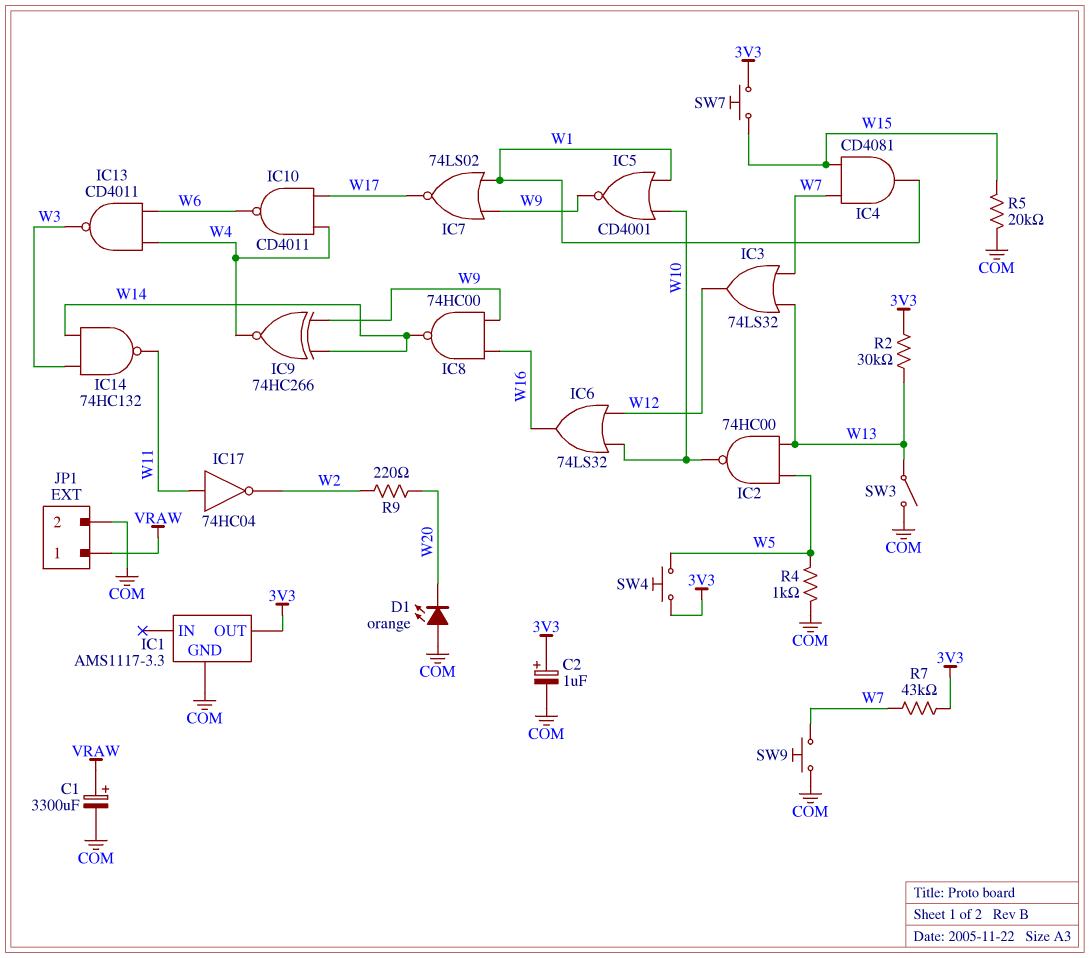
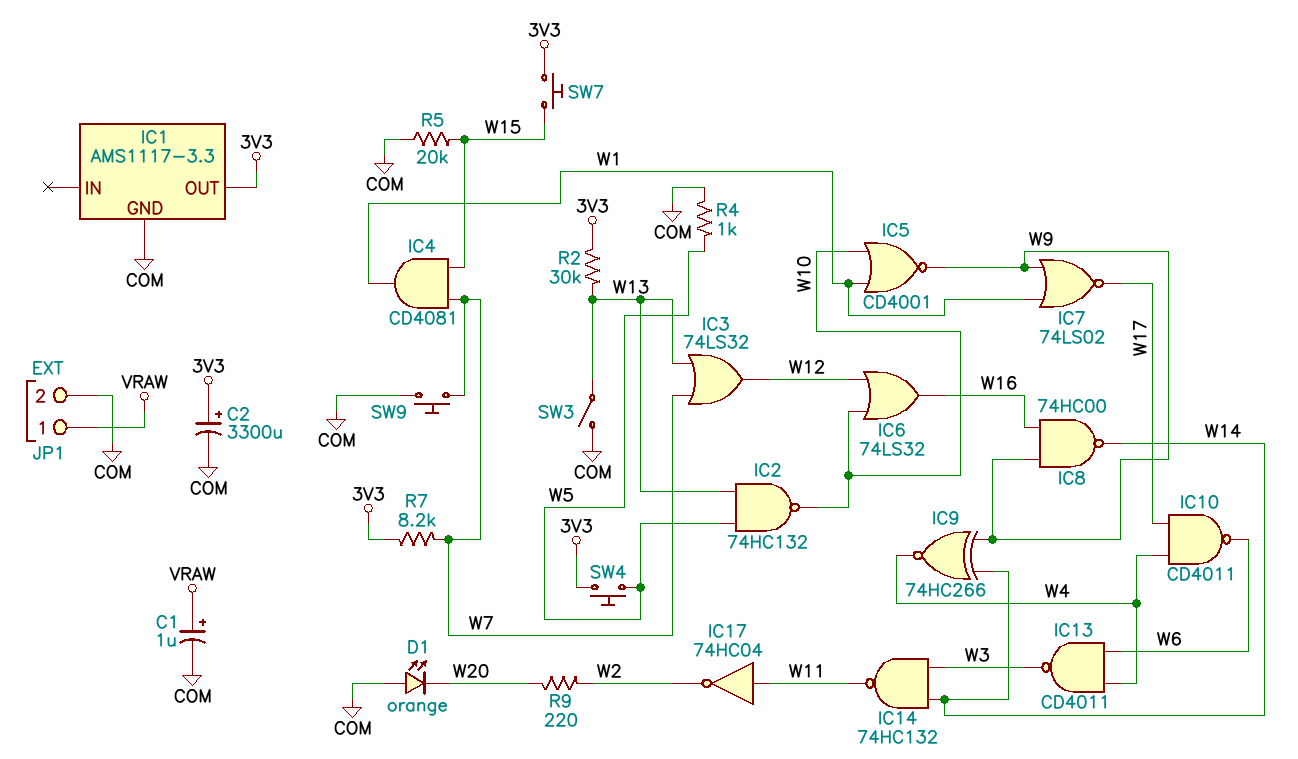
C1: 3300uF (plus VRAW, minus COM) -> 1uF (plus VRAW, minus COM)
C2: 1uF (plus 3V3, minus COM) -> 3300uF (plus 3V3, minus COM)
IC2: NAND 74HC00 (in W5, in W13, out W10) -> NAND 74HC132 (in W5, in W13, out W10)
R7: 43k (3V3, W7) -> 8.2k (3V3, W7)

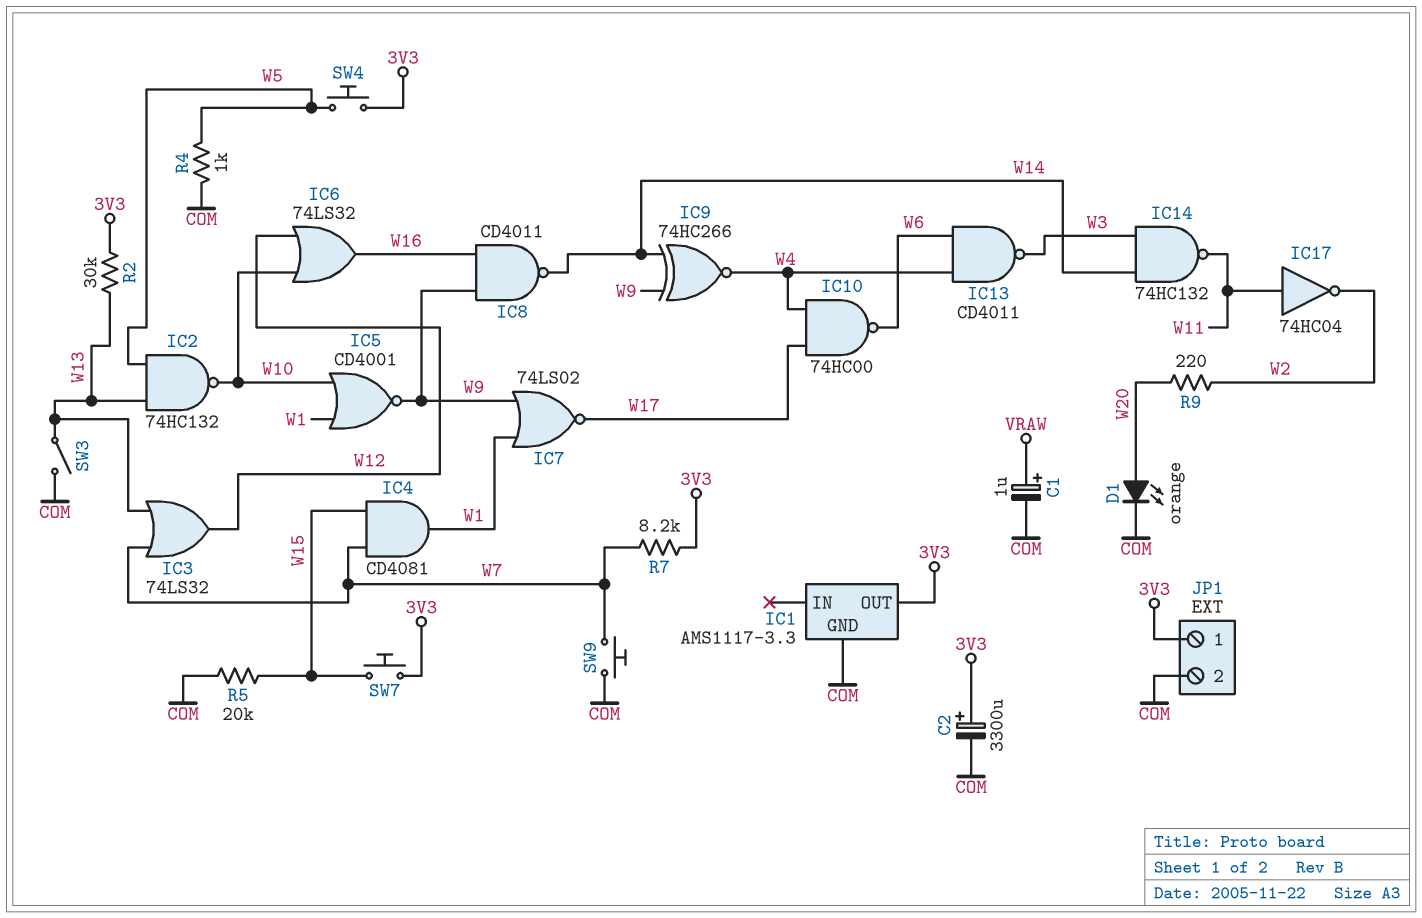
D1: LED orange (A COM, K W20) -> LED orange (A W20, K COM)
IC8: NAND 74HC00 (in W9, in W16, out W14) -> NAND CD4011 (in W9, in W16, out W14)
IC10: NAND CD4011 (in W4, in W17, out W6) -> NAND 74HC00 (in W4, in W17, out W6)
JP1 pin 1: VRAW -> 3V3

